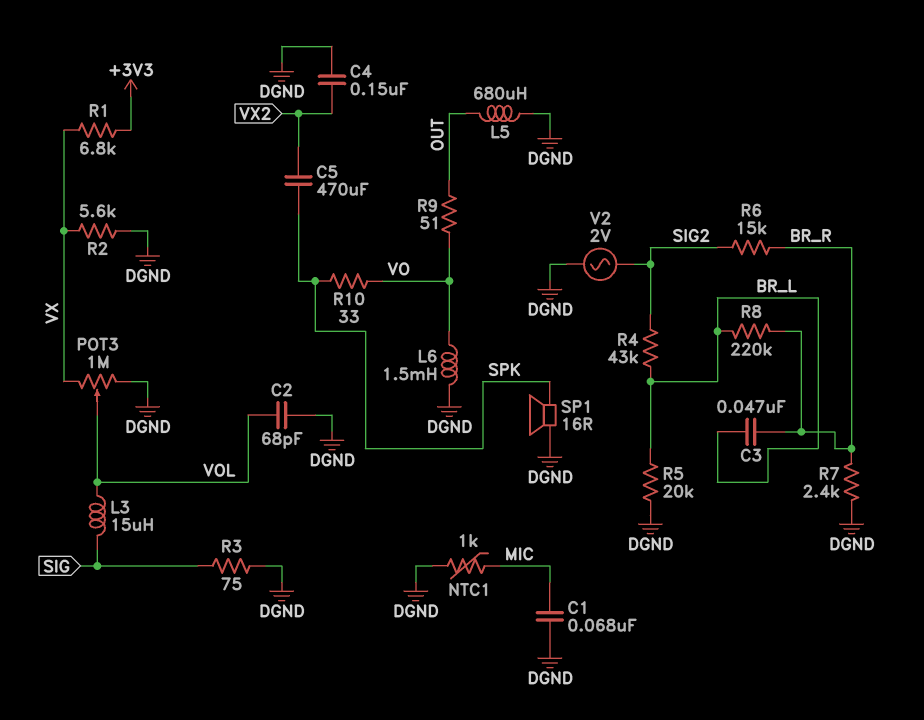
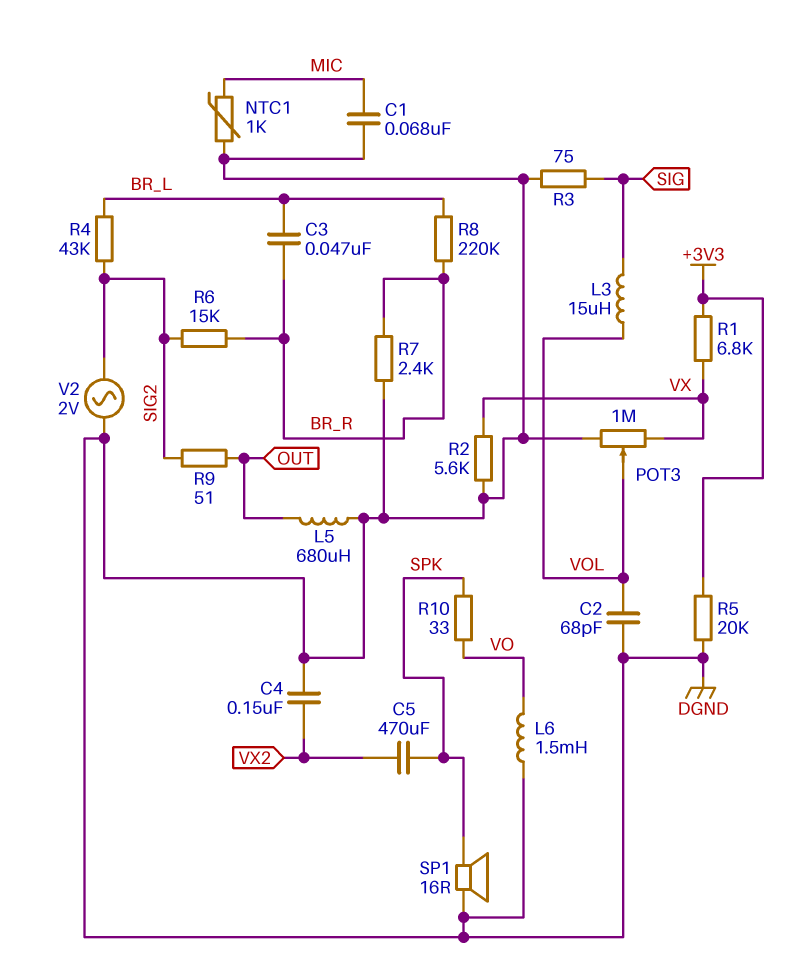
R5: 20k (BR_L, DGND) -> 20k (+3V3, DGND)
R9: 51 (OUT, VO) -> 51 (OUT, SIG2)

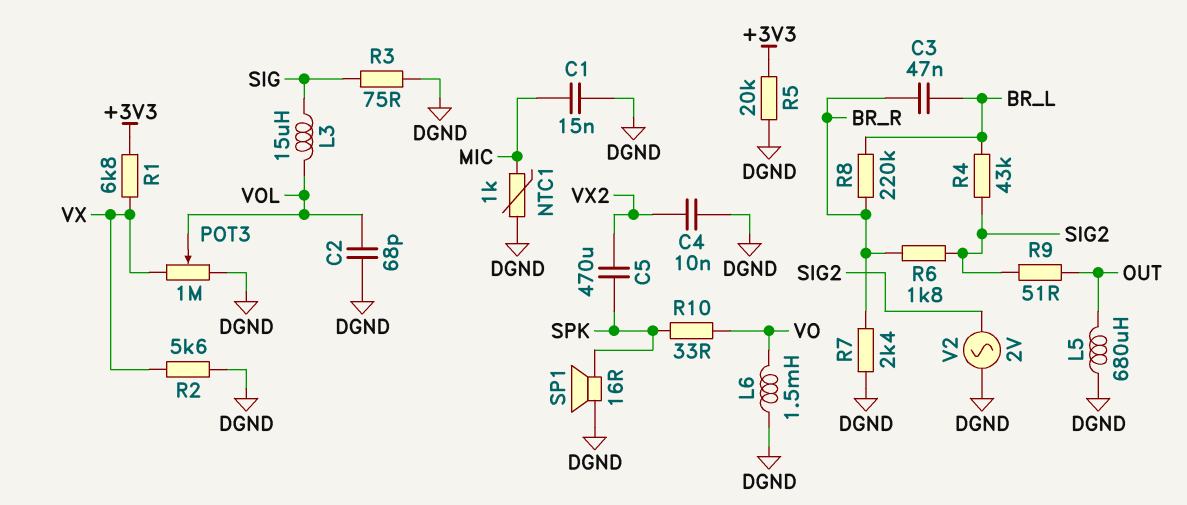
C1: 68nF (DGND, MIC) -> 15nF (DGND, MIC)
C4: 150nF (DGND, VX2) -> 10nF (DGND, VX2)
R6: 15k (BR_R, SIG2) -> 1.8k (BR_R, SIG2)

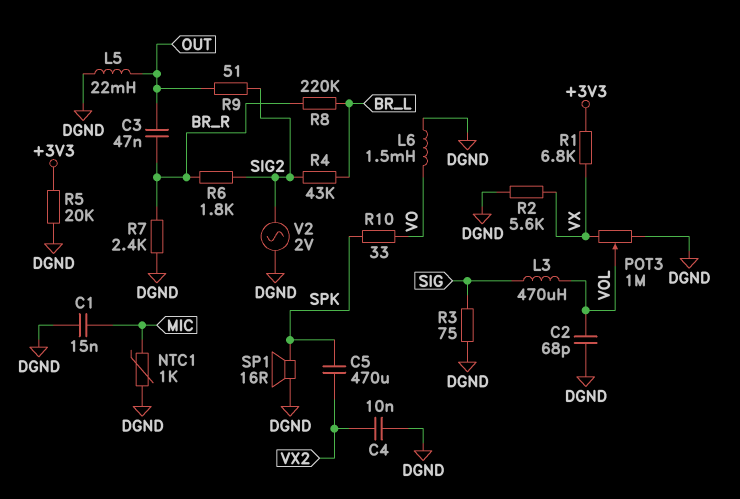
C3: 47nF (BR_L, BR_R) -> 47nF (BR_R, OUT)
L3: 15uH (SIG, VOL) -> 470uH (SIG, VOL)
L5: 680uH (DGND, OUT) -> 22mH (DGND, OUT)

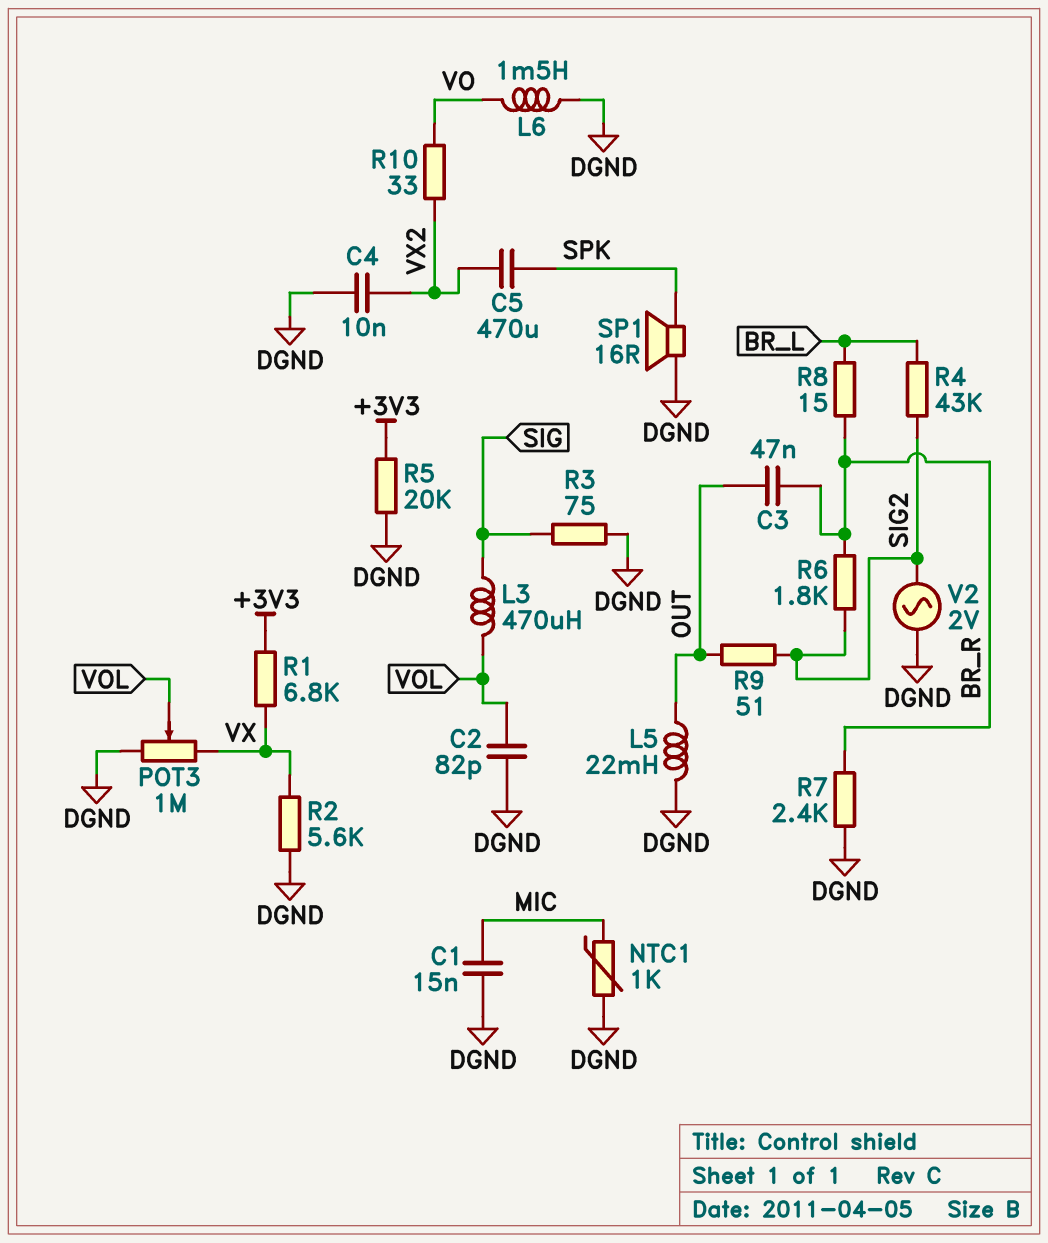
C2: 68pF (DGND, VOL) -> 82pF (DGND, VOL)
R8: 220k (BR_L, BR_R) -> 15 (BR_L, BR_R)
R10: 33 (SPK, VO) -> 33 (VO, VX2)

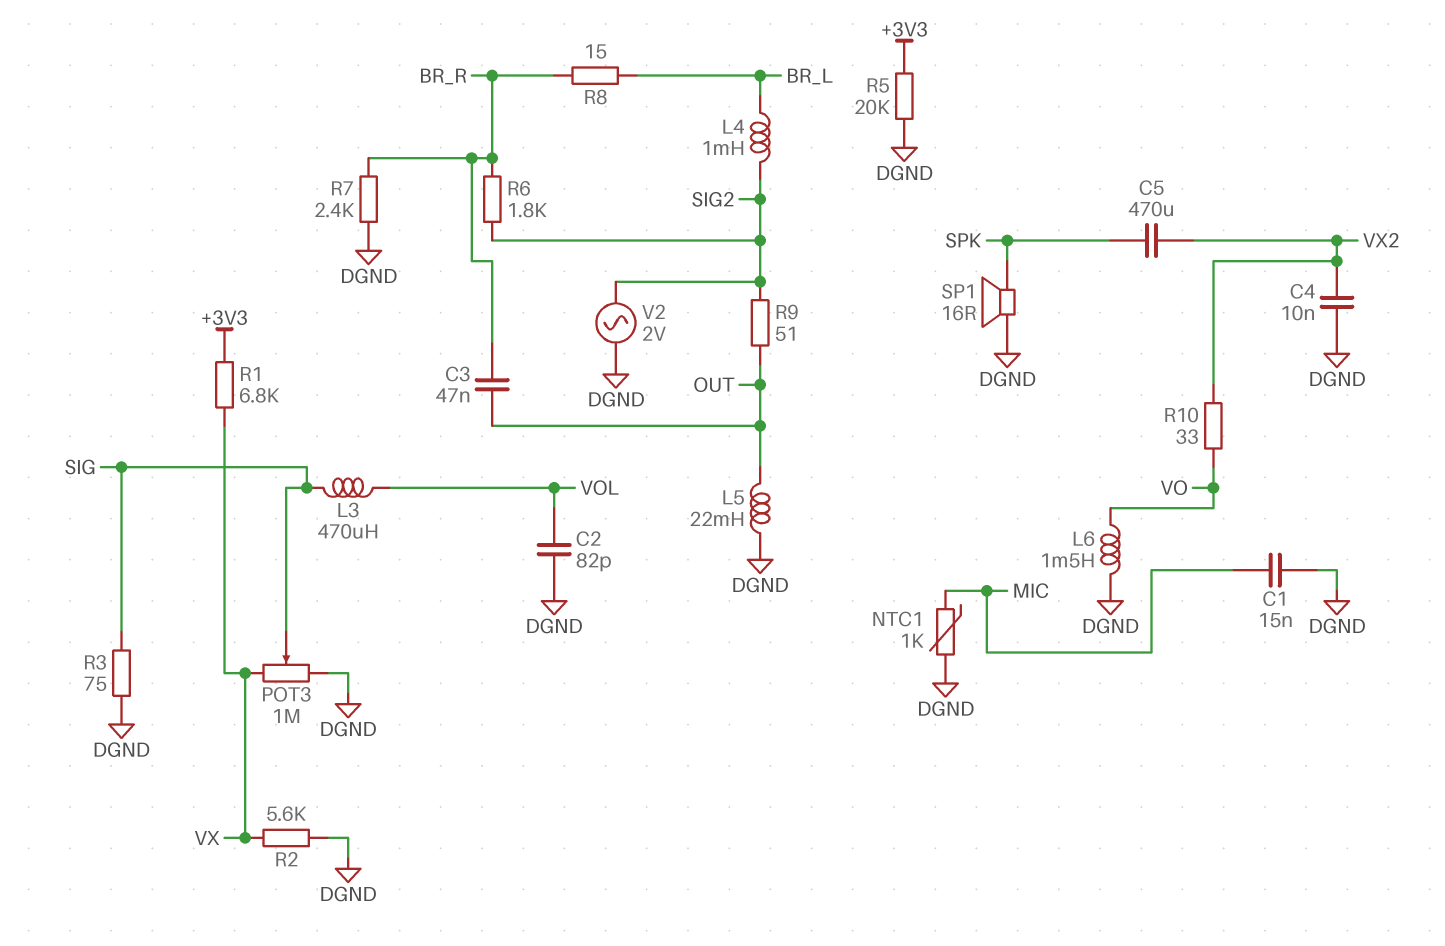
L4: none -> 1mH (BR_L, SIG2)
POT3: 1M (DGND, VX, wiper VOL) -> 1M (DGND, VX, wiper SIG)
R4: 43k (BR_L, SIG2) -> none

